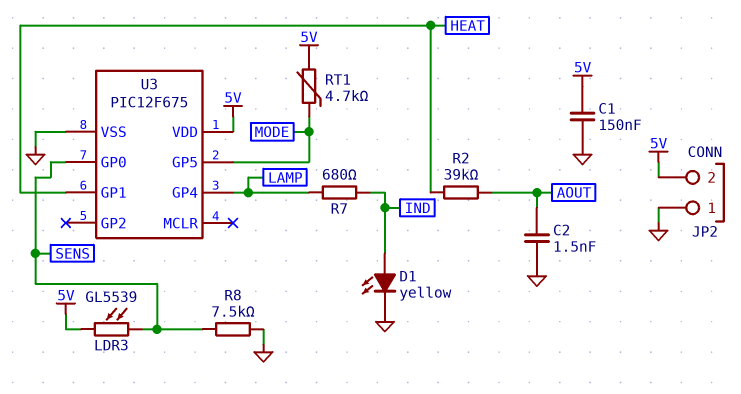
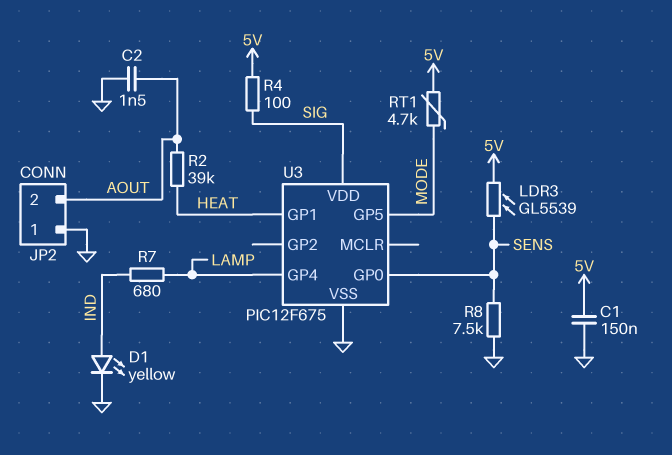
JP2 pin 2: 5V -> AOUT
R4: none -> 100 (5V, SIG)
U3 pin VDD: 5V -> SIG

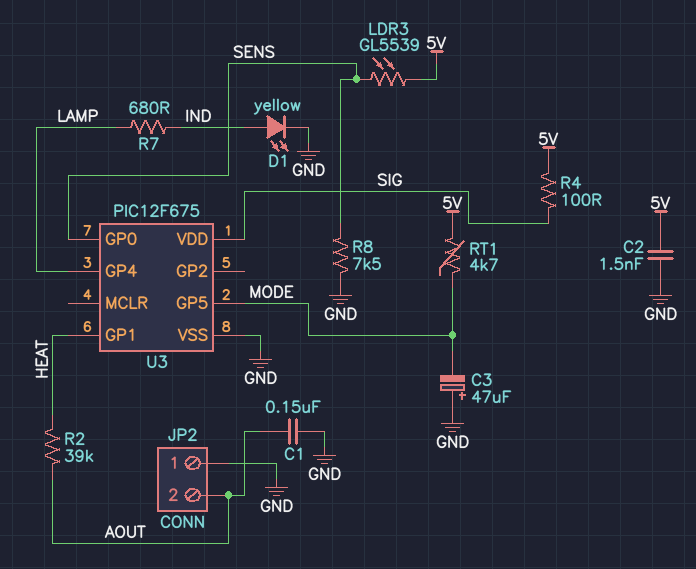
C1: 150nF (5V, GND) -> 150nF (AOUT, GND)
C2: 1.5nF (AOUT, GND) -> 1.5nF (5V, GND)
C3: none -> 47uF (plus GND, minus MODE)

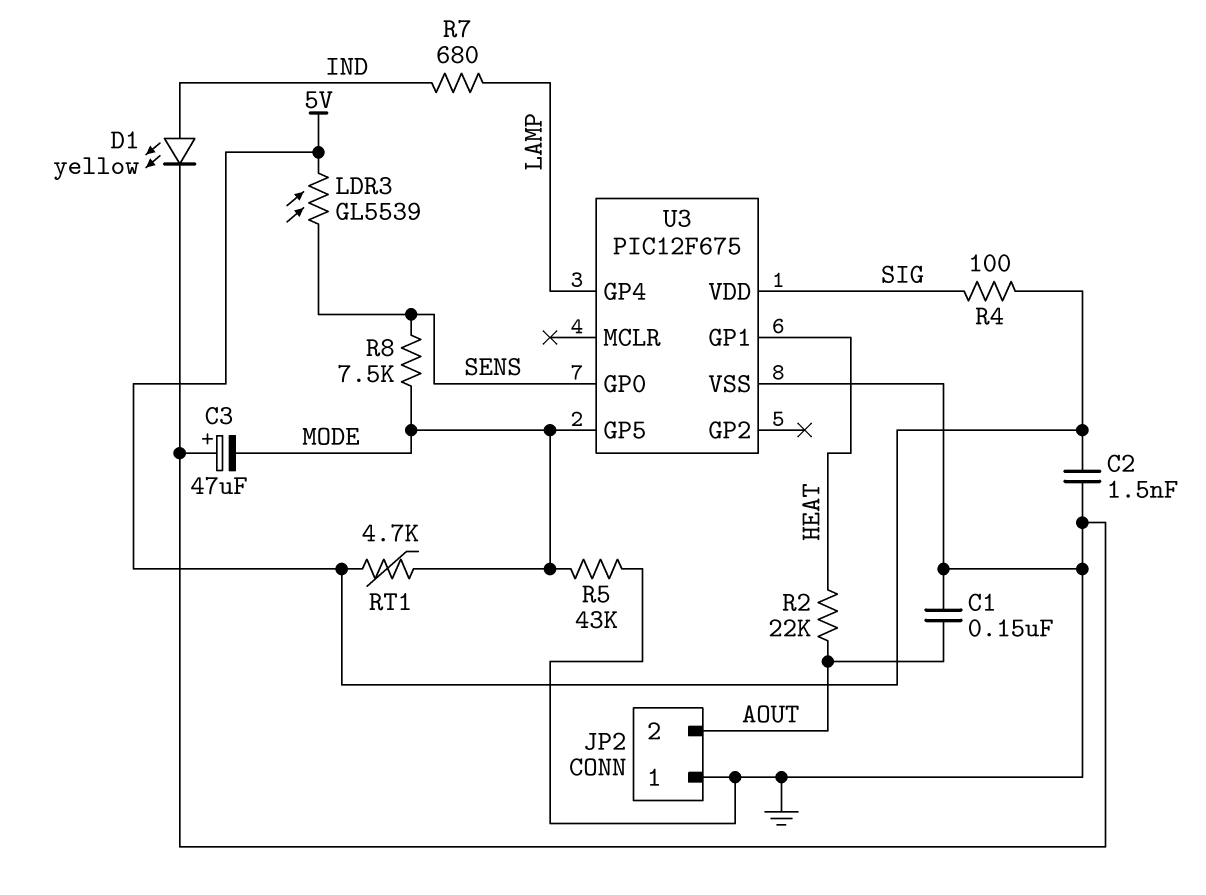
R2: 39k (AOUT, HEAT) -> 22k (AOUT, HEAT)
R5: none -> 43k (GND, MODE)
R8: 7.5k (GND, SENS) -> 7.5k (MODE, SENS)

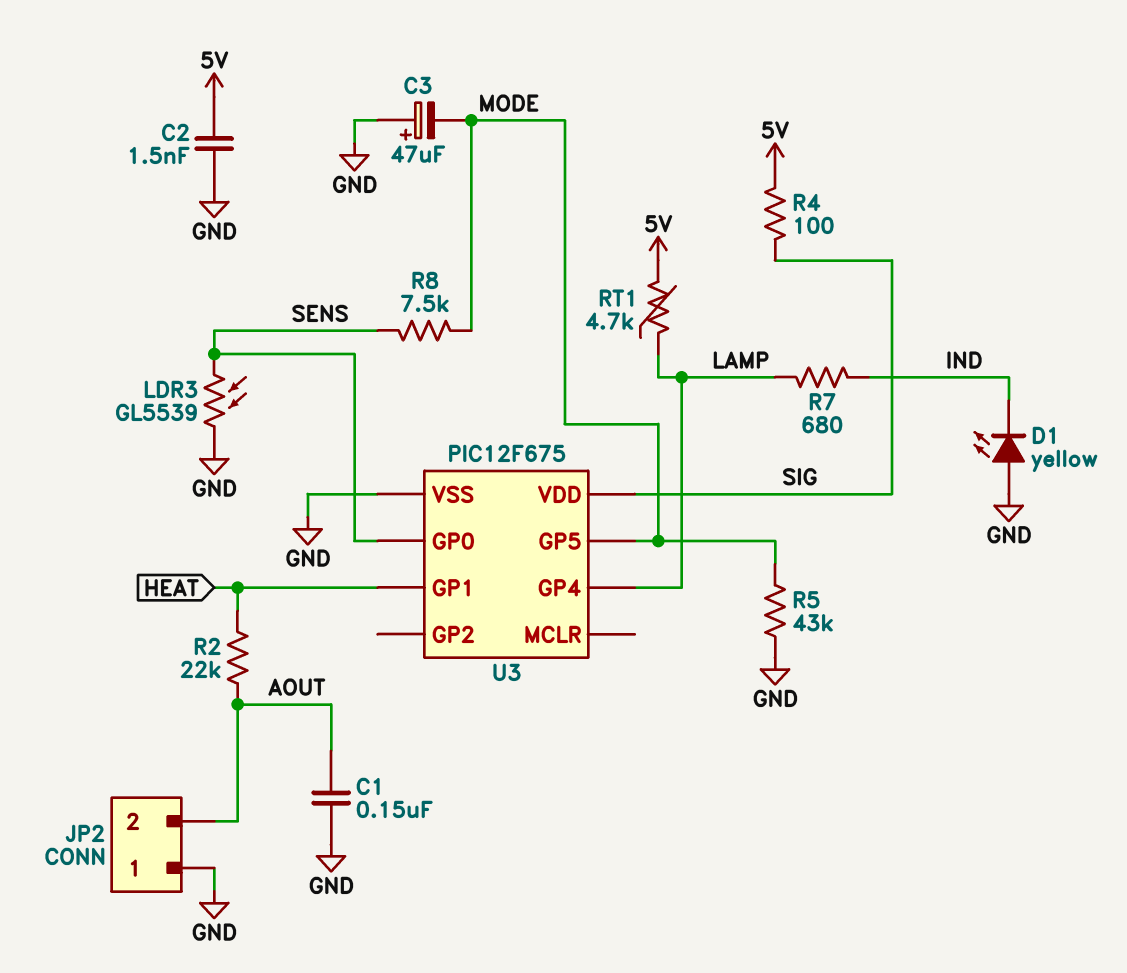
D1: LED yellow (A IND, K GND) -> LED yellow (A GND, K IND)
LDR3: GL5539 (5V, SENS) -> GL5539 (GND, SENS)
RT1: 4.7k (5V, MODE) -> 4.7k (5V, LAMP)

